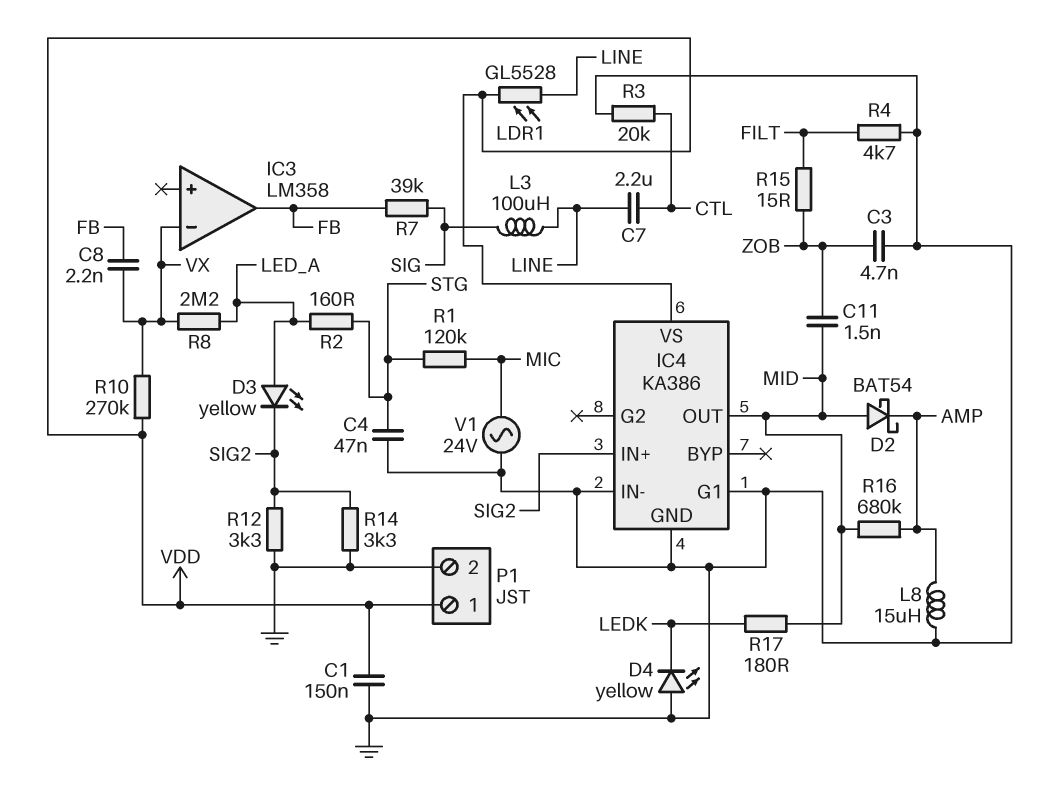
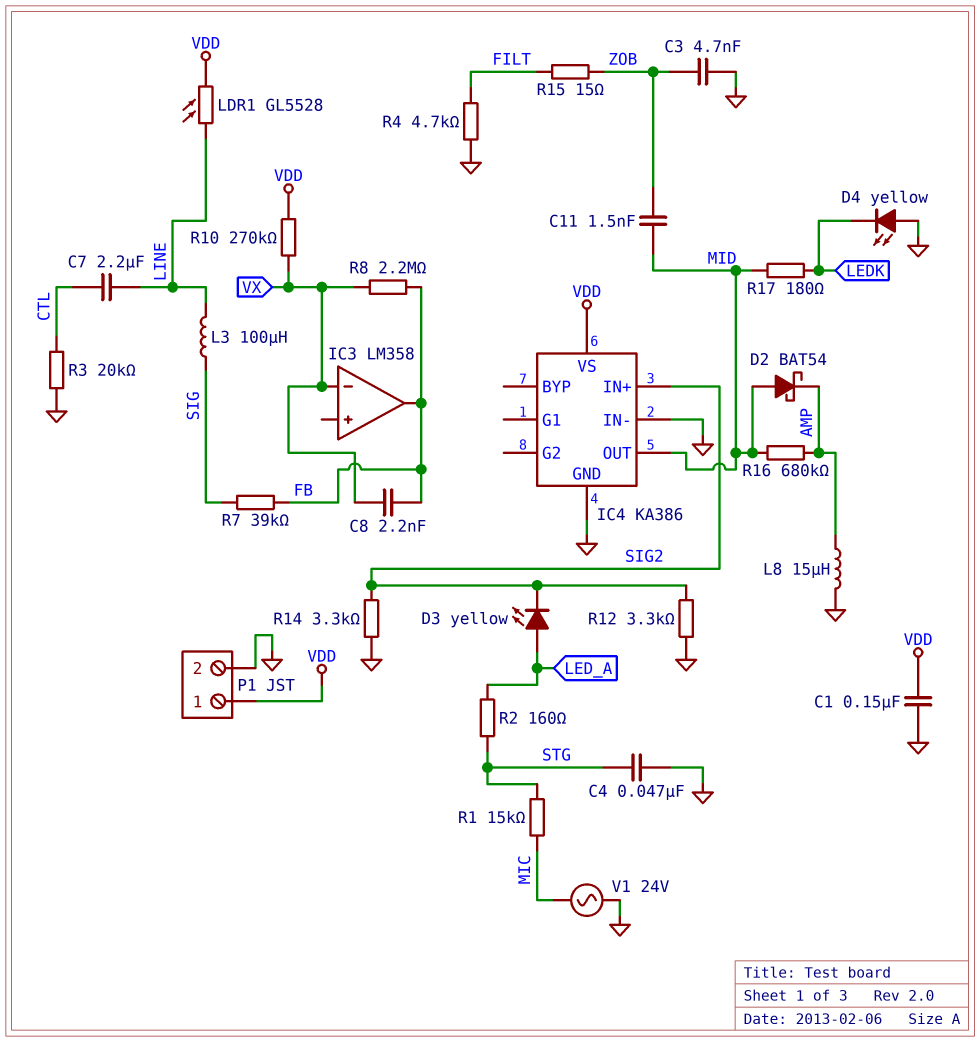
IC4 pin G1: GND -> none
R1: 120k (MIC, STG) -> 15k (MIC, STG)
R8: 2.2M (LED_A, VX) -> 2.2M (FB, VX)

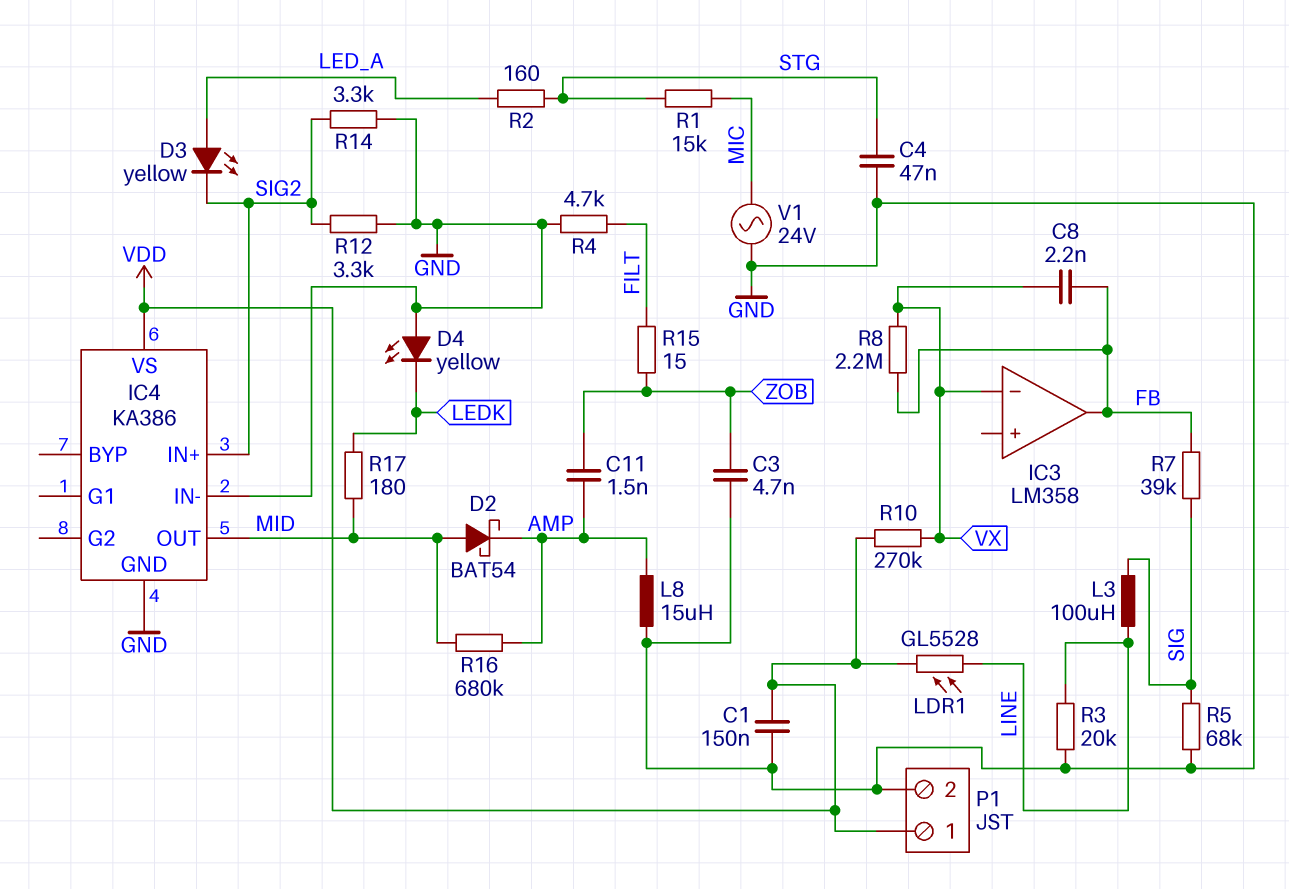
C7: 2.2uF (CTL, LINE) -> none
C11: 1.5nF (MID, ZOB) -> 1.5nF (AMP, ZOB)
R3: 20k (CTL, GND) -> 20k (GND, LINE)
R5: none -> 68k (GND, SIG)

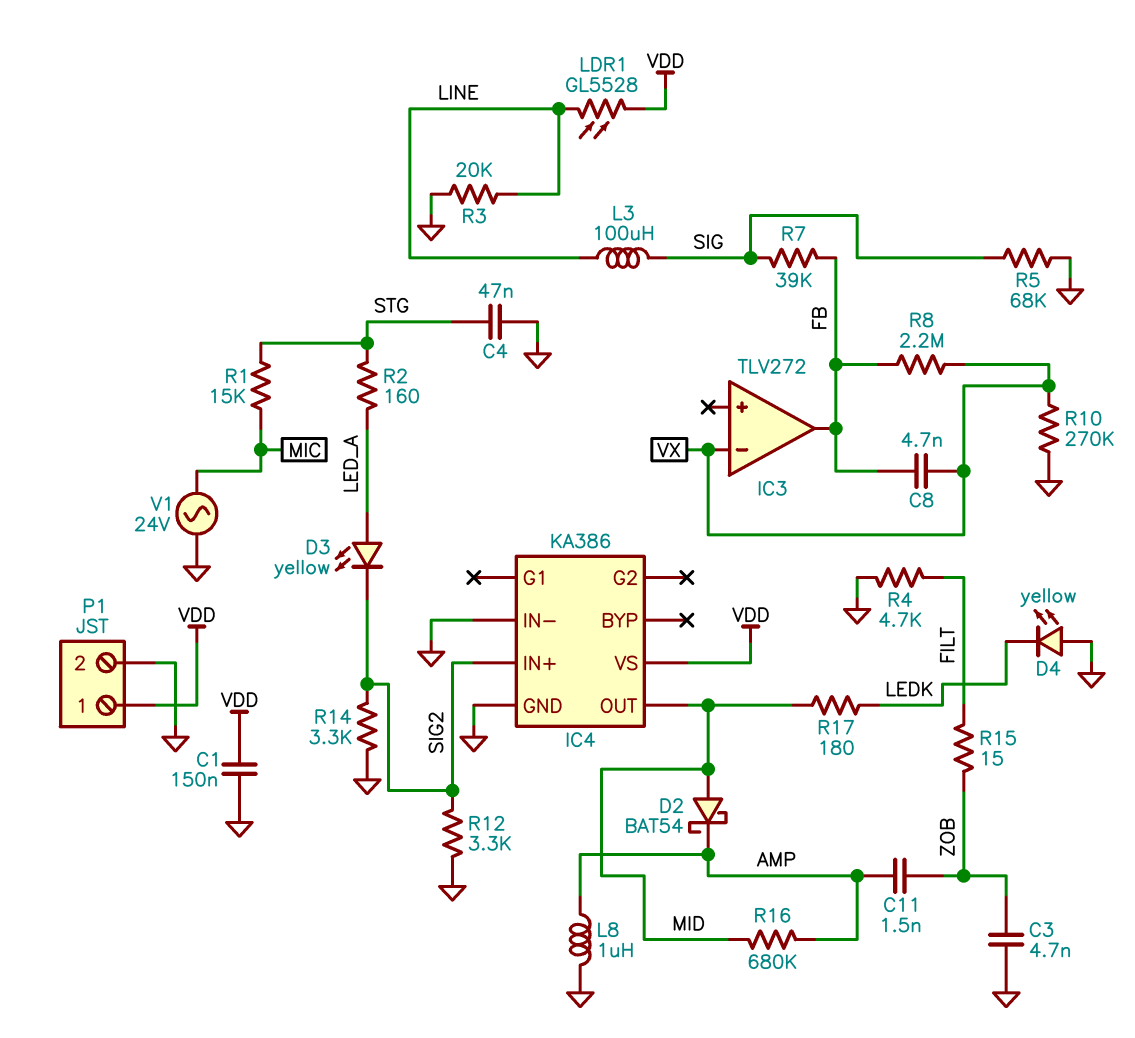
C8: 2.2nF (FB, VX) -> 4.7nF (FB, VX)
IC3: LM358 -> TLV272
L8: 15uH (AMP, GND) -> 1uH (AMP, GND)
R10: 270k (VDD, VX) -> 270k (GND, VX)

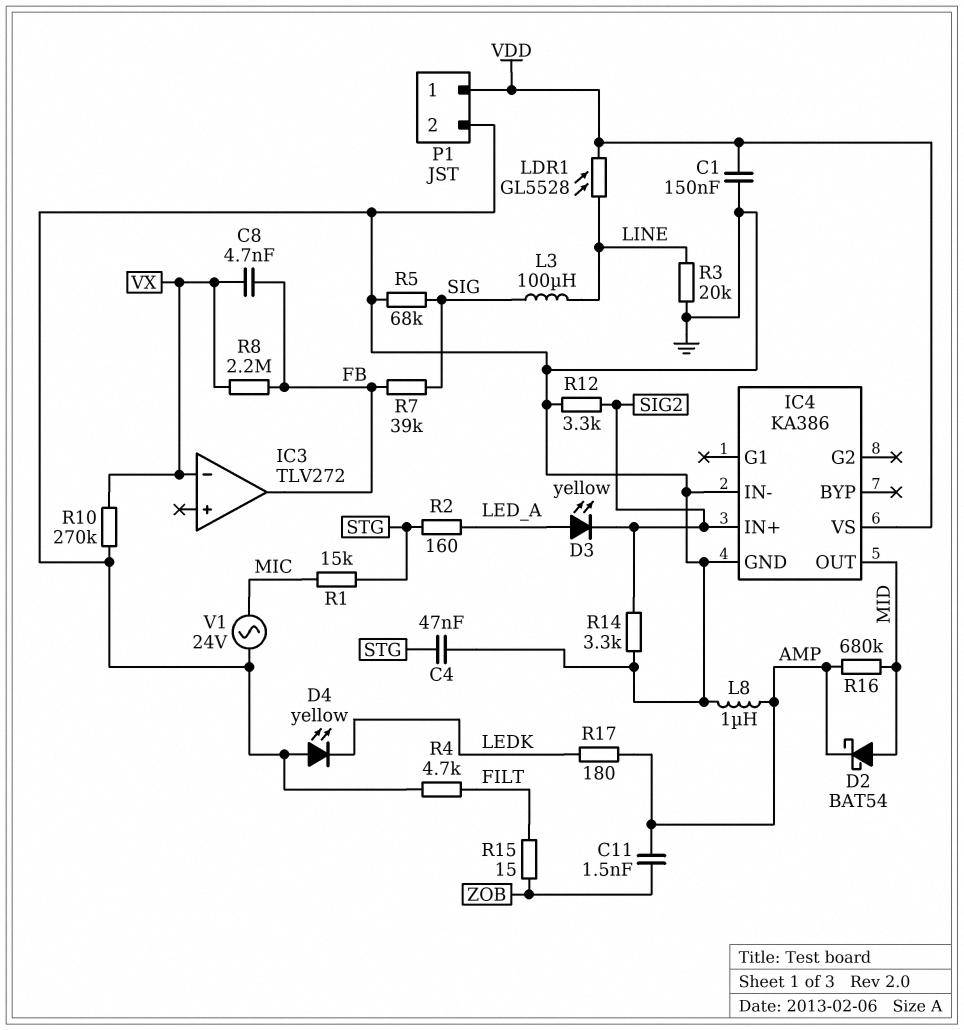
C3: 4.7nF (GND, ZOB) -> none
R17: 180 (LEDK, MID) -> 180 (AMP, LEDK)

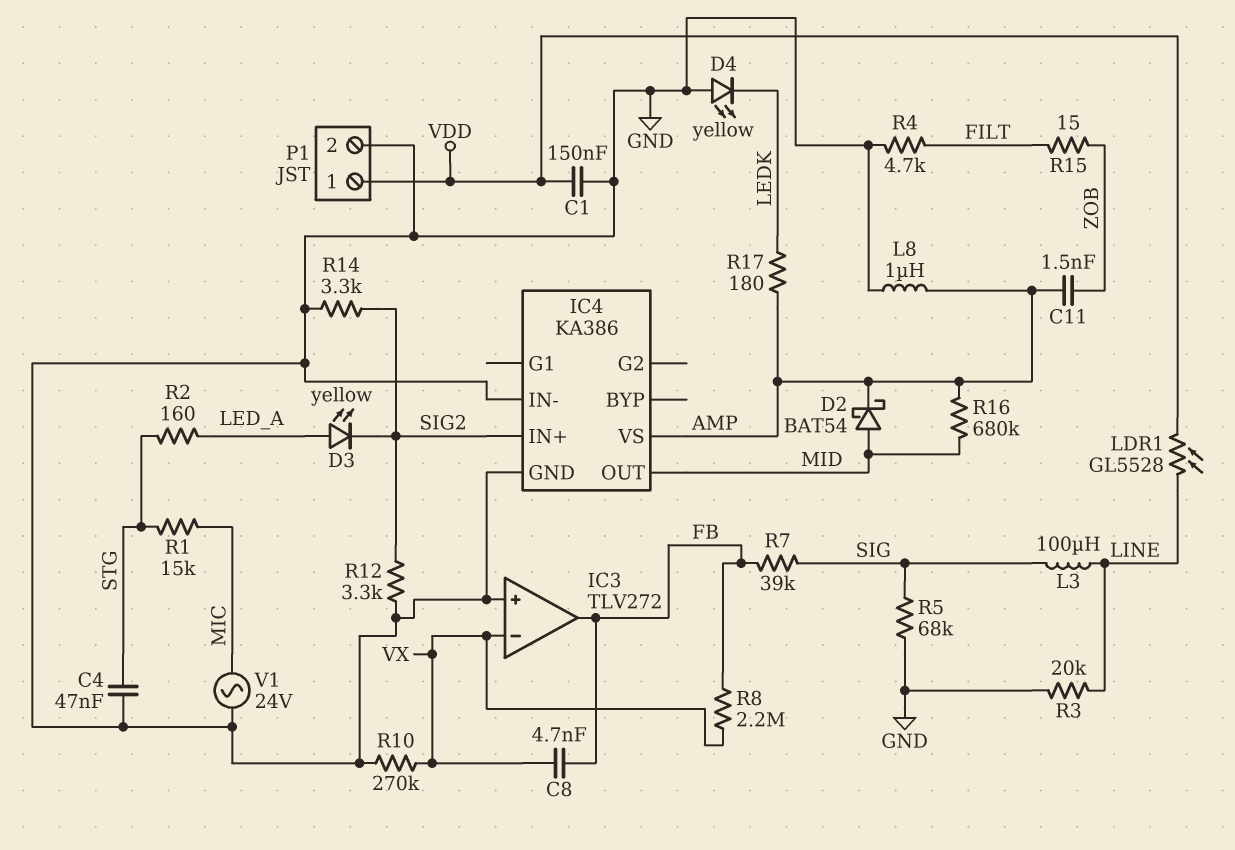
IC3 pin in+: none -> GND
IC4 pin VS: VDD -> AMP

